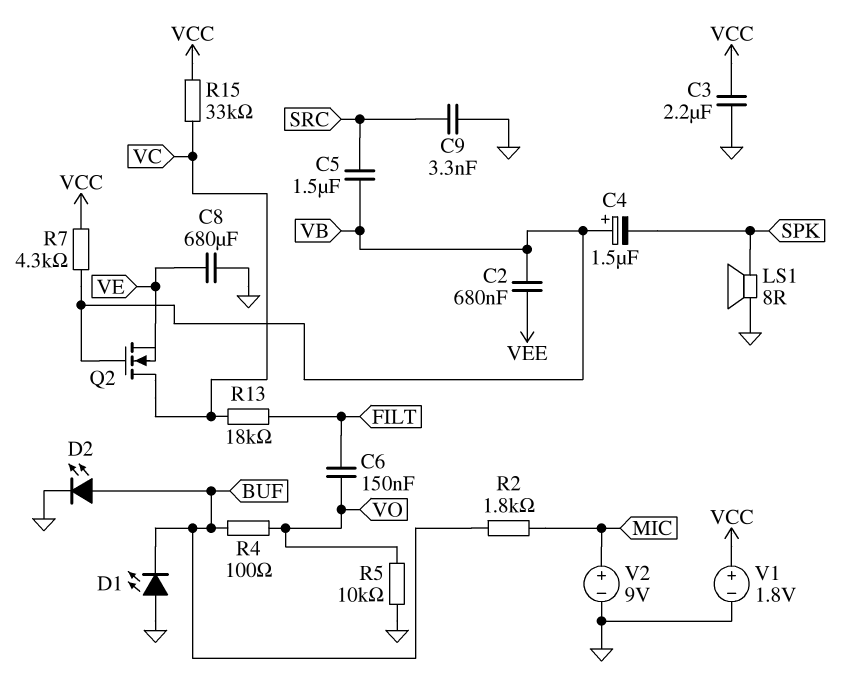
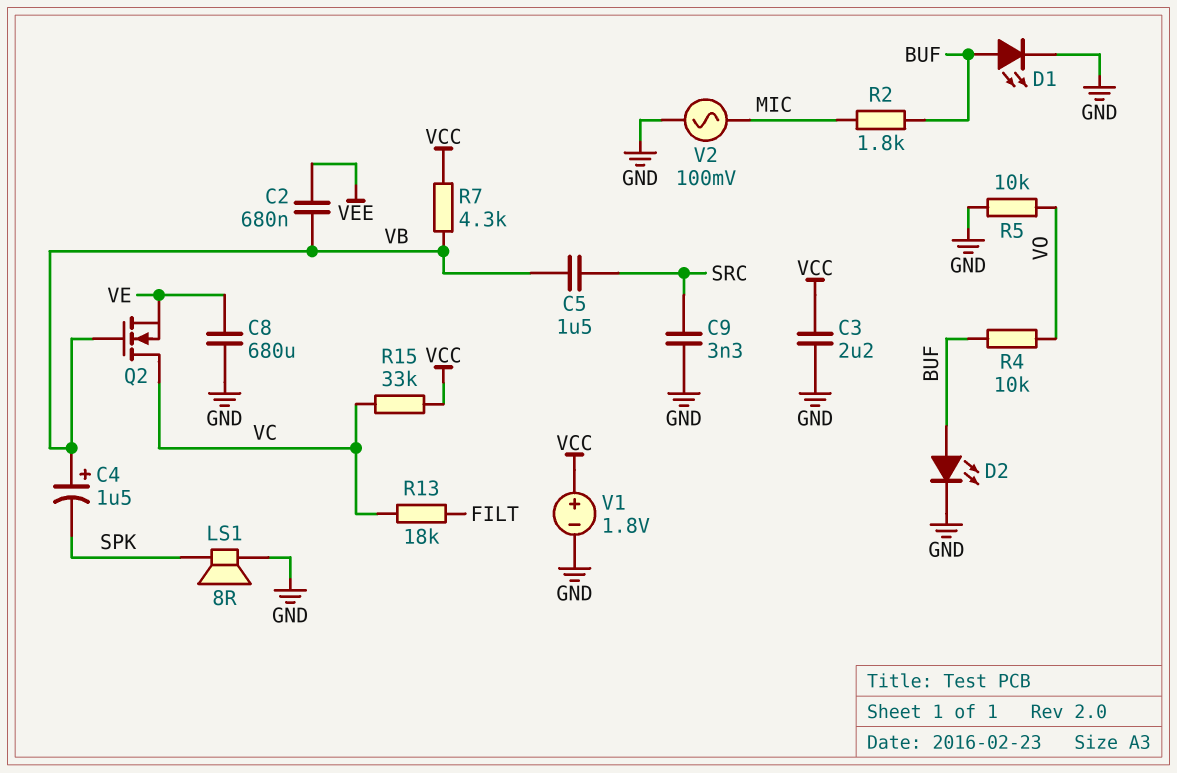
C6: 150nF (FILT, VO) -> none
D1: LED (A GND, K BUF) -> LED (A BUF, K GND)
R4: 100 (BUF, VO) -> 10k (BUF, VO)
V2: 9V (plus MIC, minus GND) -> AC 100mV (GND, MIC)

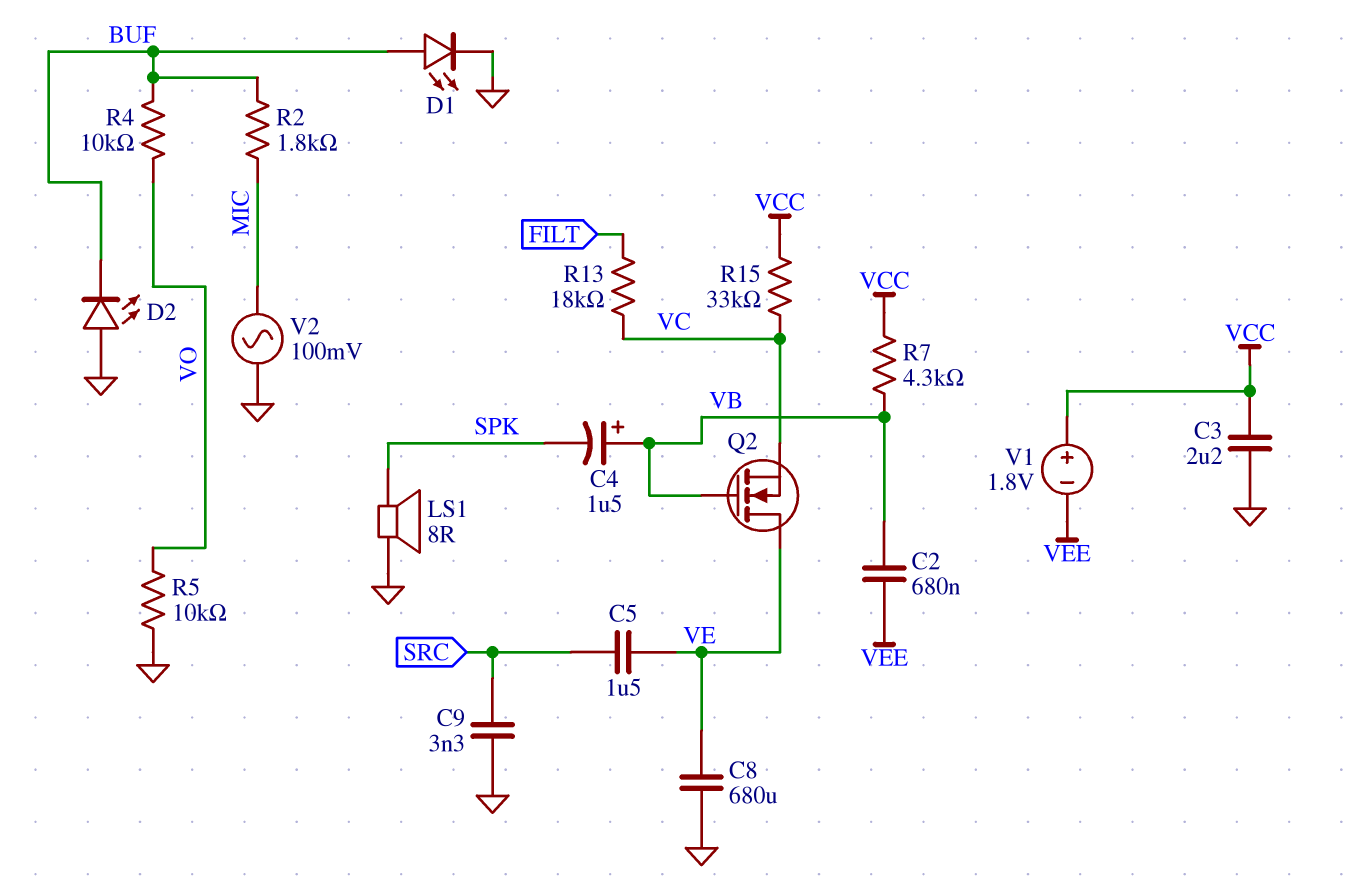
C5: 1.5uF (SRC, VB) -> 1.5uF (SRC, VE)
D2: LED (A BUF, K GND) -> LED (A GND, K BUF)
Q2: NMOS (G VB, D VC, S VE) -> NMOS (G VB, D VE, S VC)
V1: 1.8V (plus VCC, minus GND) -> 1.8V (plus VCC, minus VEE)

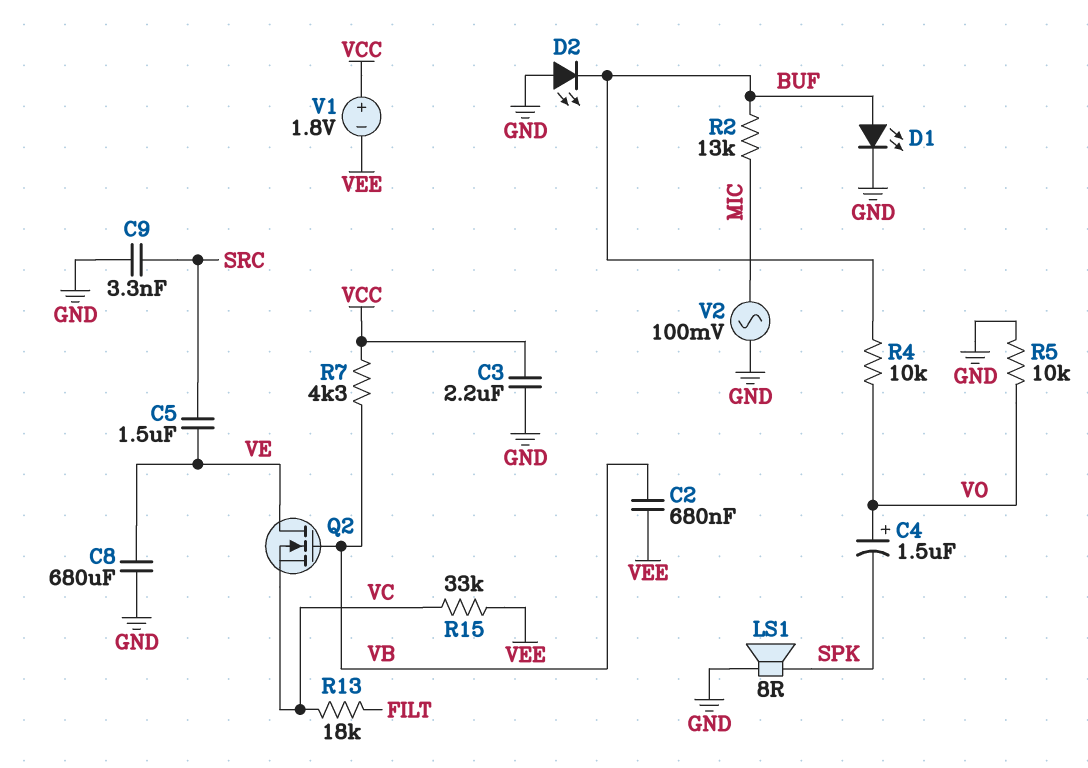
C4: 1.5uF (plus VB, minus SPK) -> 1.5uF (plus VO, minus SPK)
R2: 1.8k (BUF, MIC) -> 13k (BUF, MIC)
R15: 33k (VC, VCC) -> 33k (VC, VEE)

